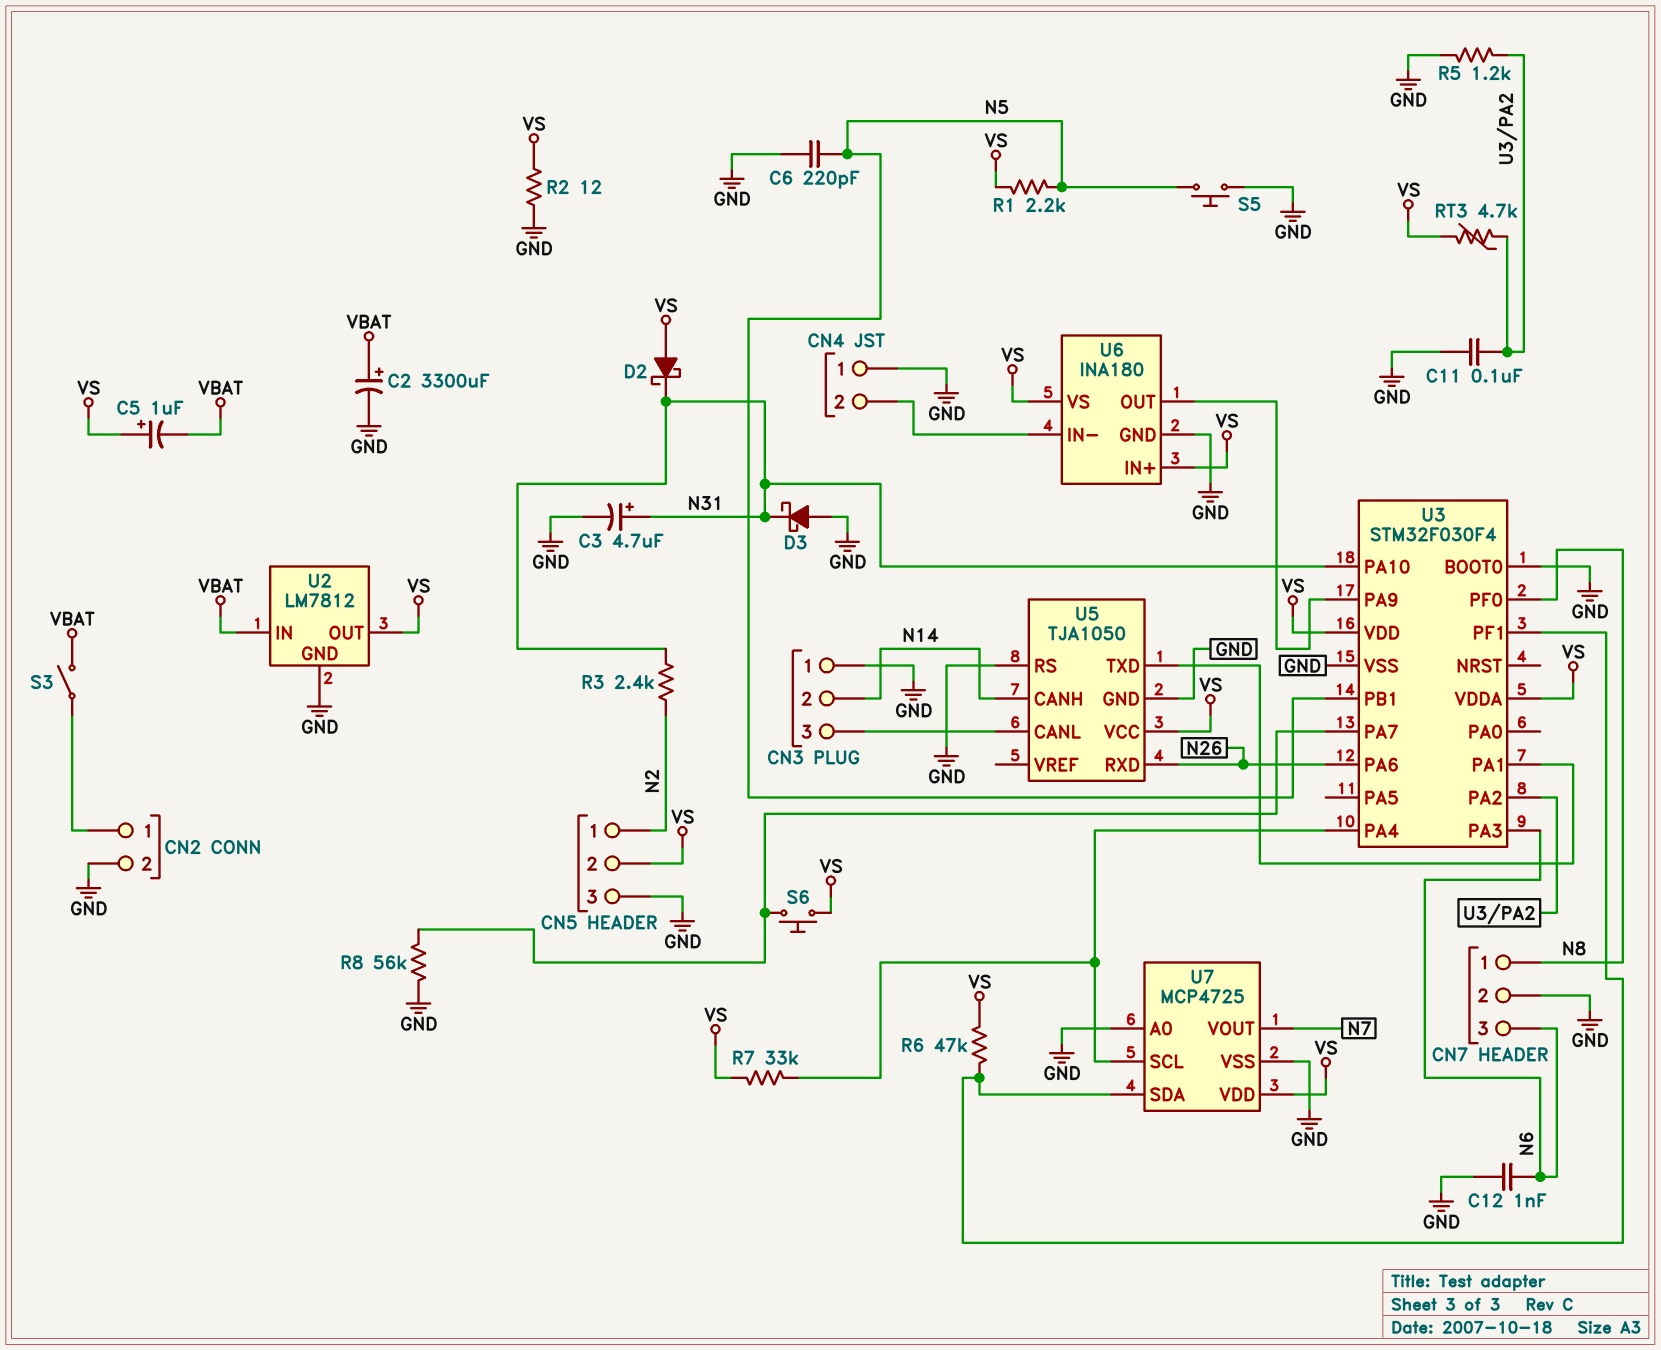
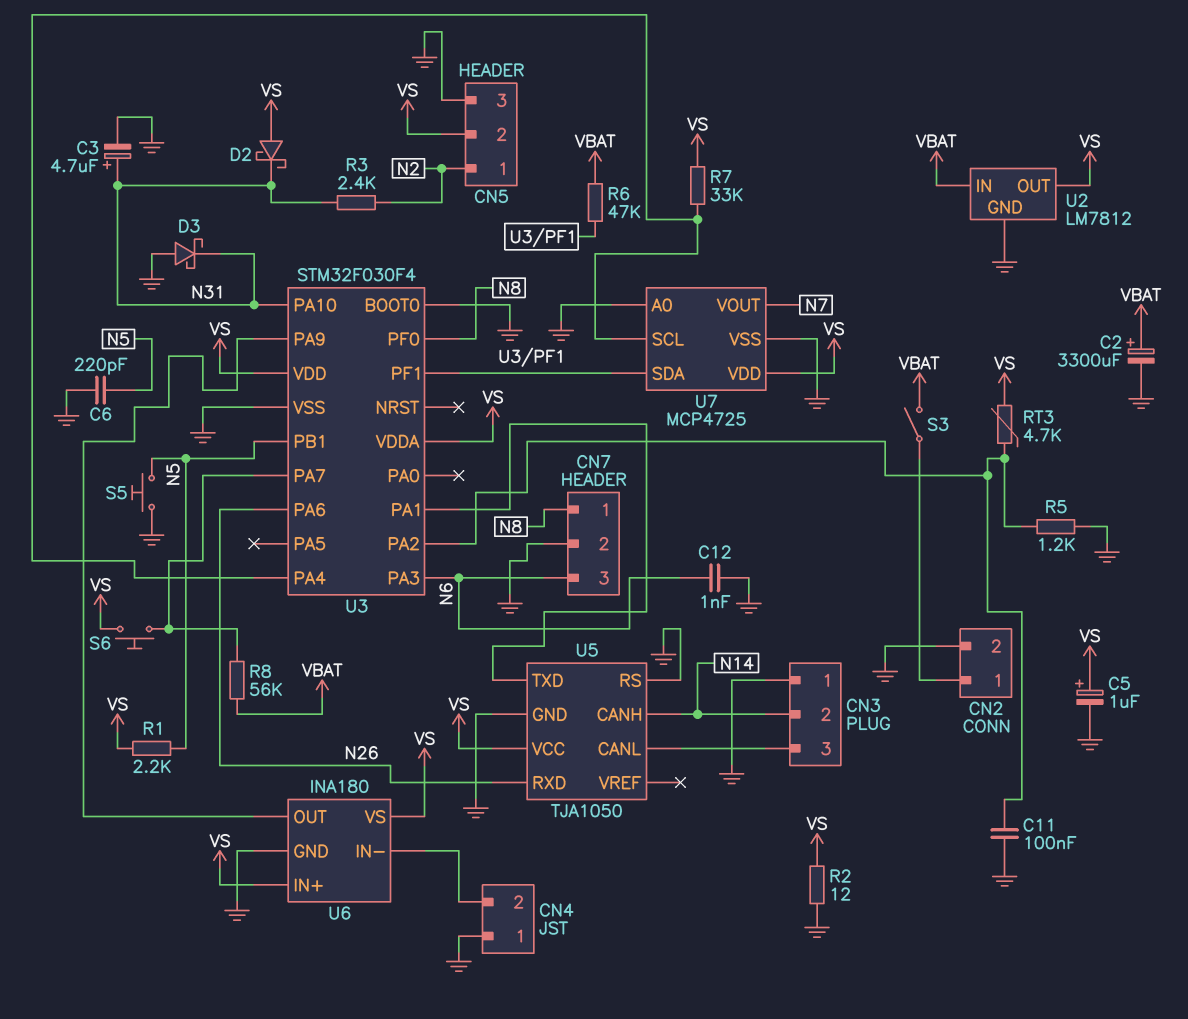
C5: 1uF (plus VS, minus VBAT) -> 1uF (plus VS, minus GND)
R6: 47k (U3/PF1, VS) -> 47k (U3/PF1, VBAT)
R8: 56k (GND, U3/PA7) -> 56k (U3/PA7, VBAT)

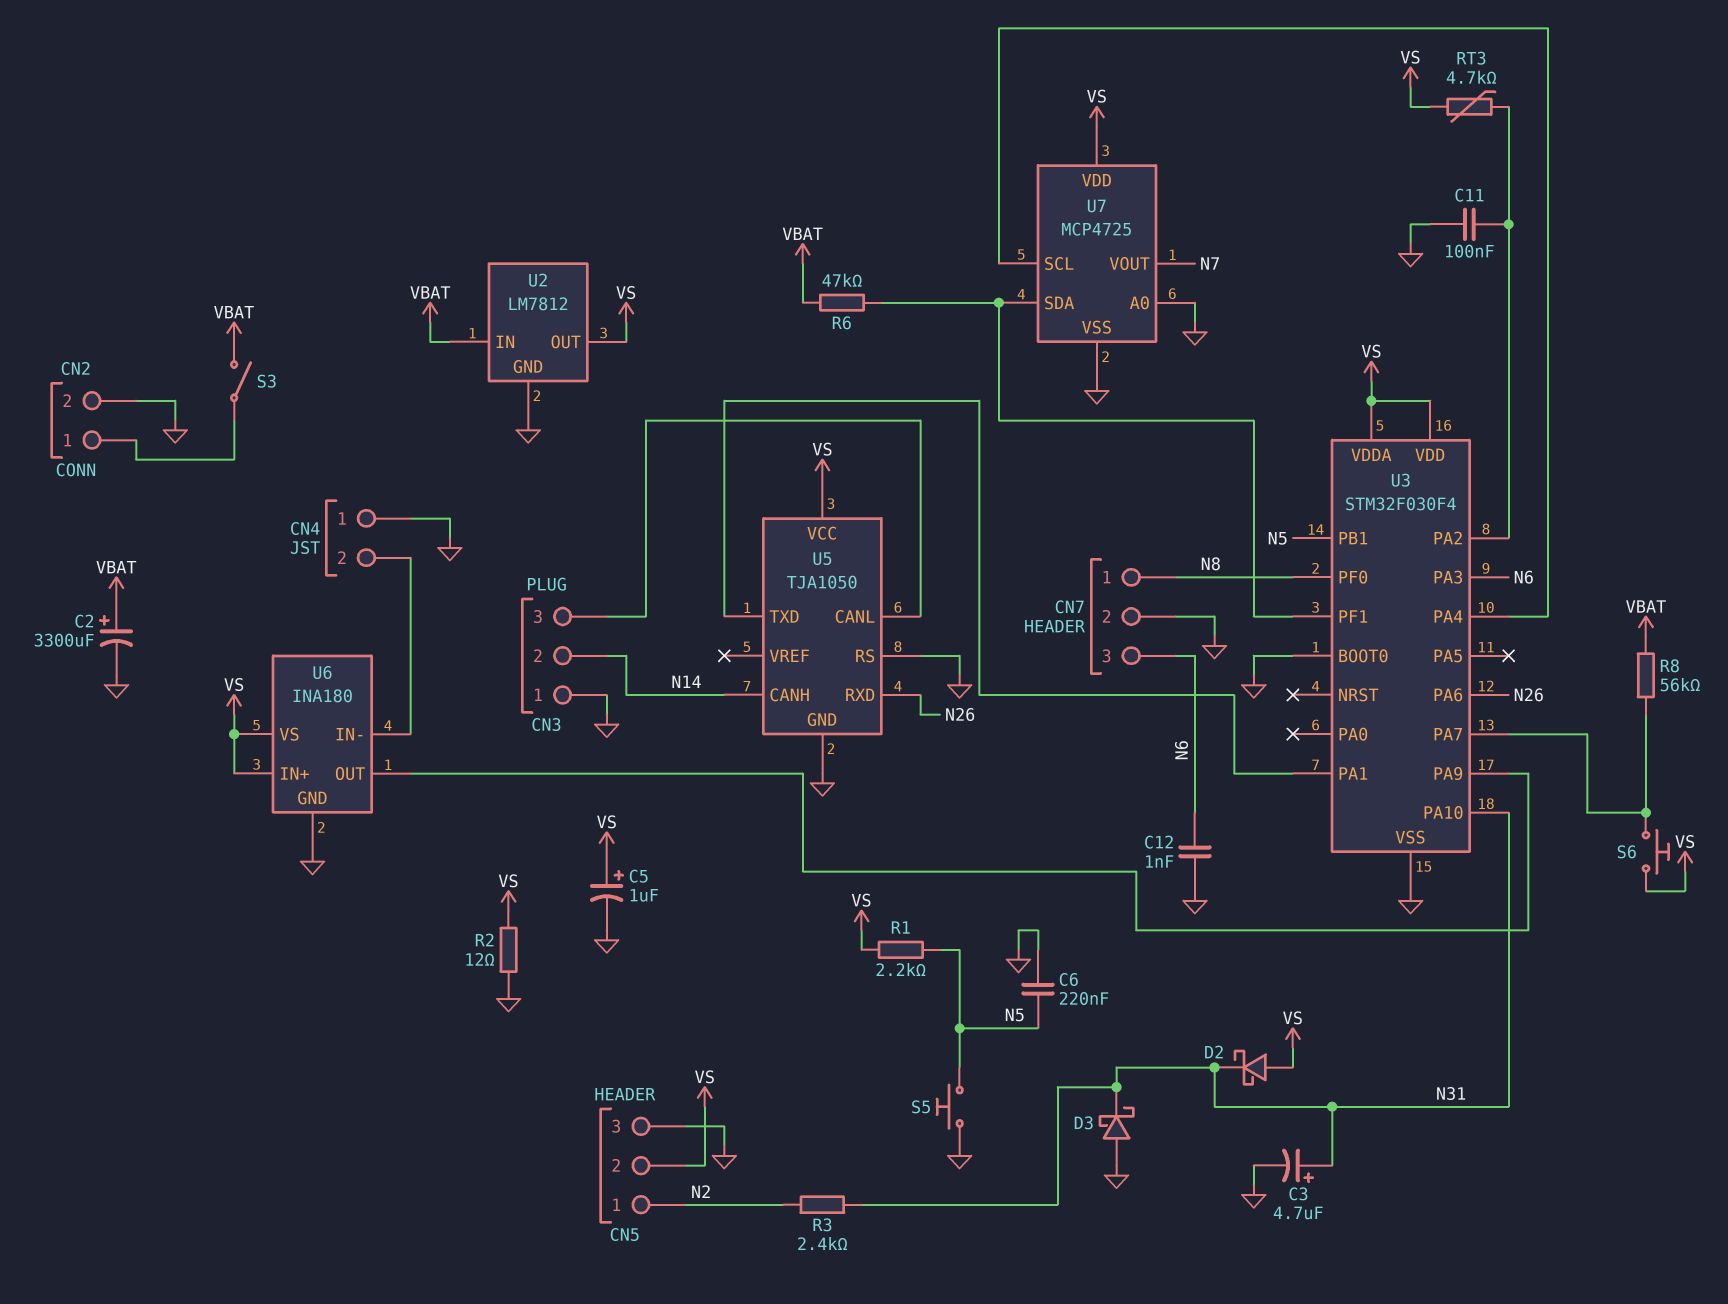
C6: 220pF (GND, N5) -> 220nF (GND, N5)
R5: 1.2k (GND, U3/PA2) -> none
R7: 33k (U3/PA4, VS) -> none

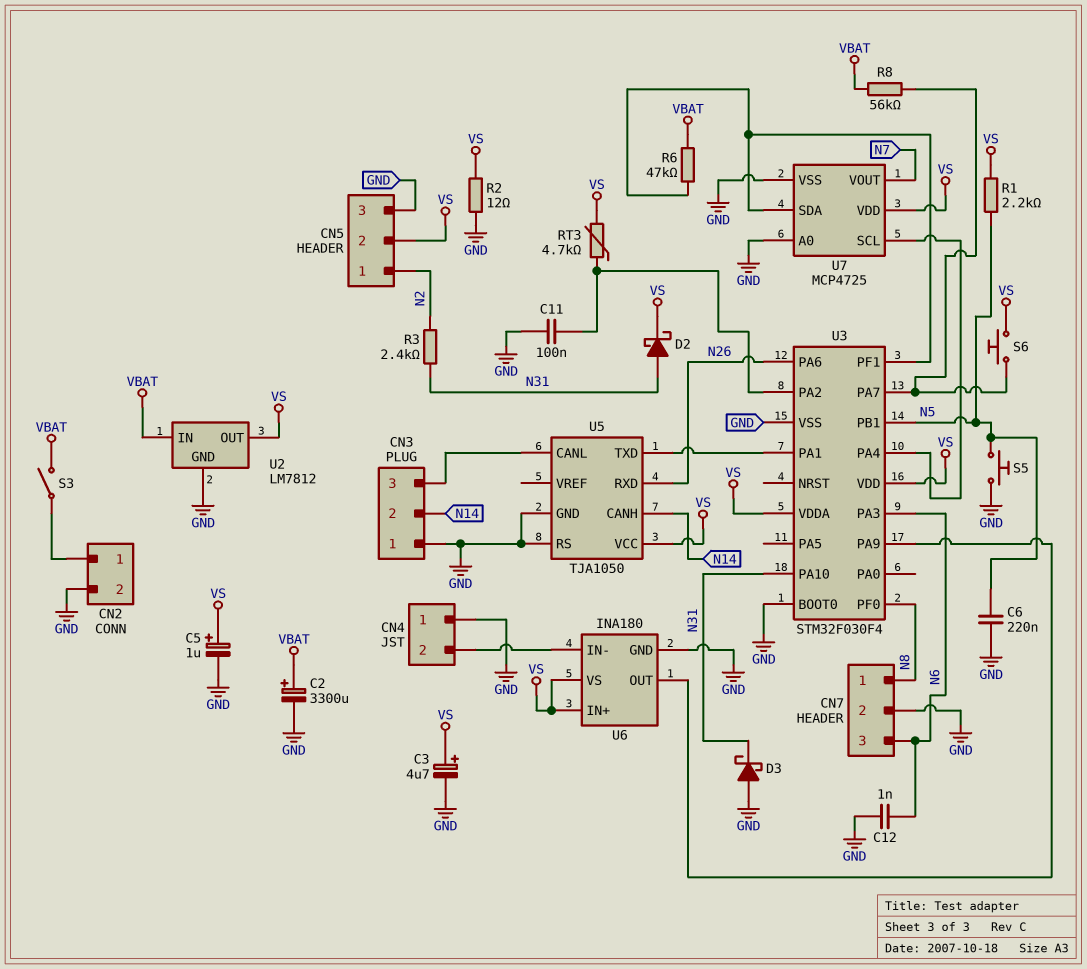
C3: 4.7uF (plus N31, minus GND) -> 4.7uF (plus VS, minus GND)
D2: schottky (A VS, K N31) -> schottky (A N31, K VS)

